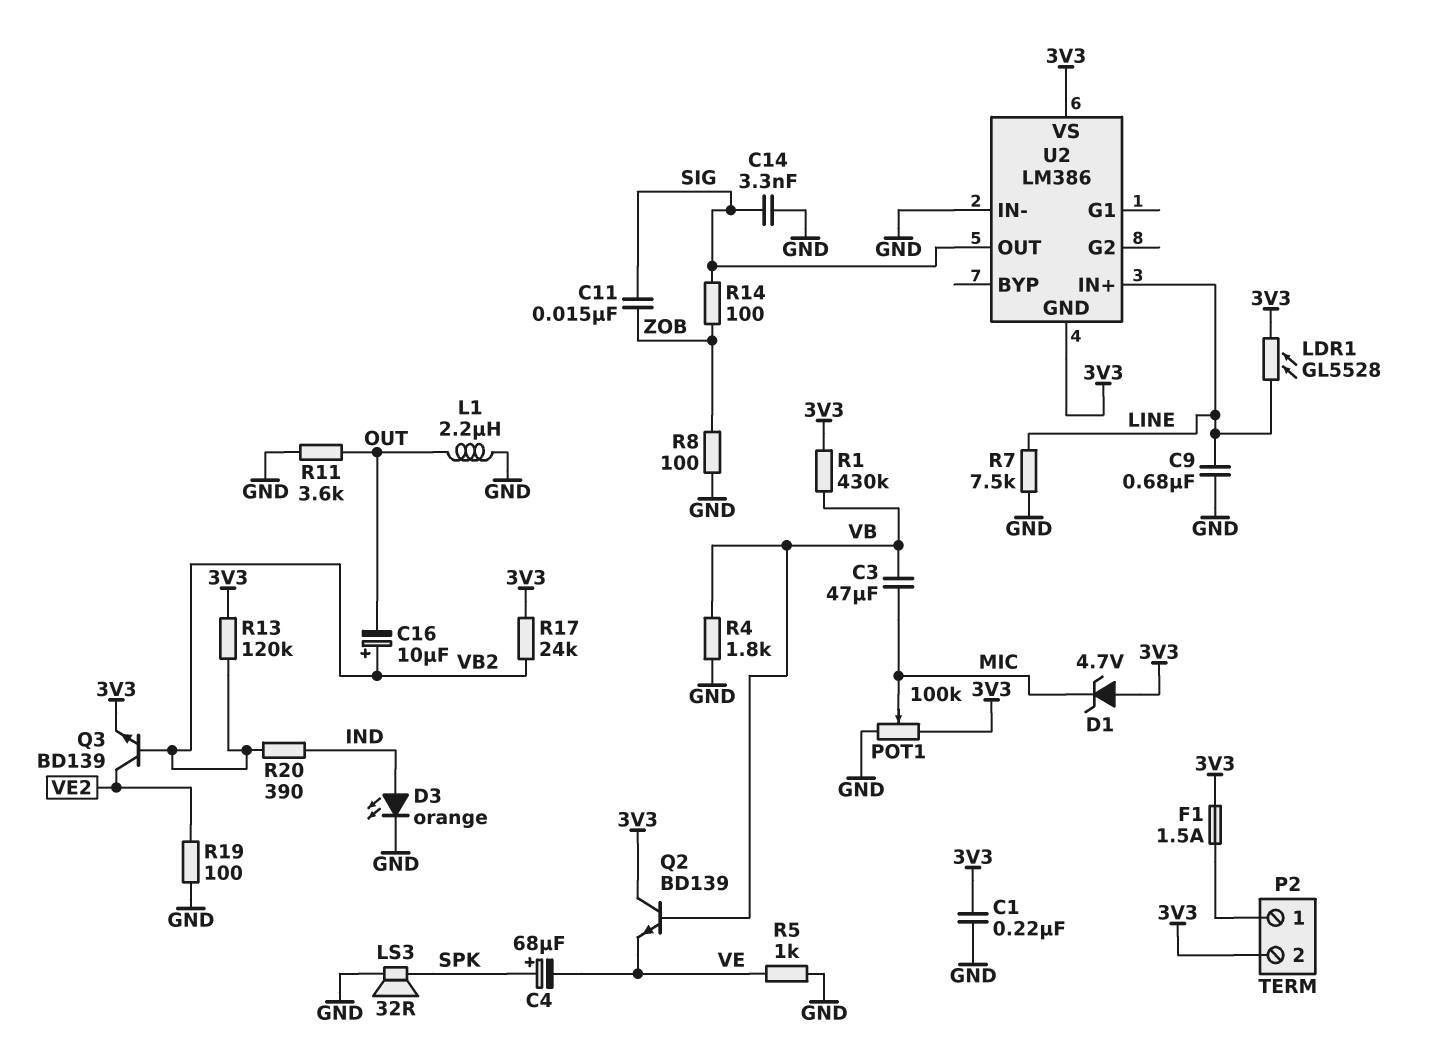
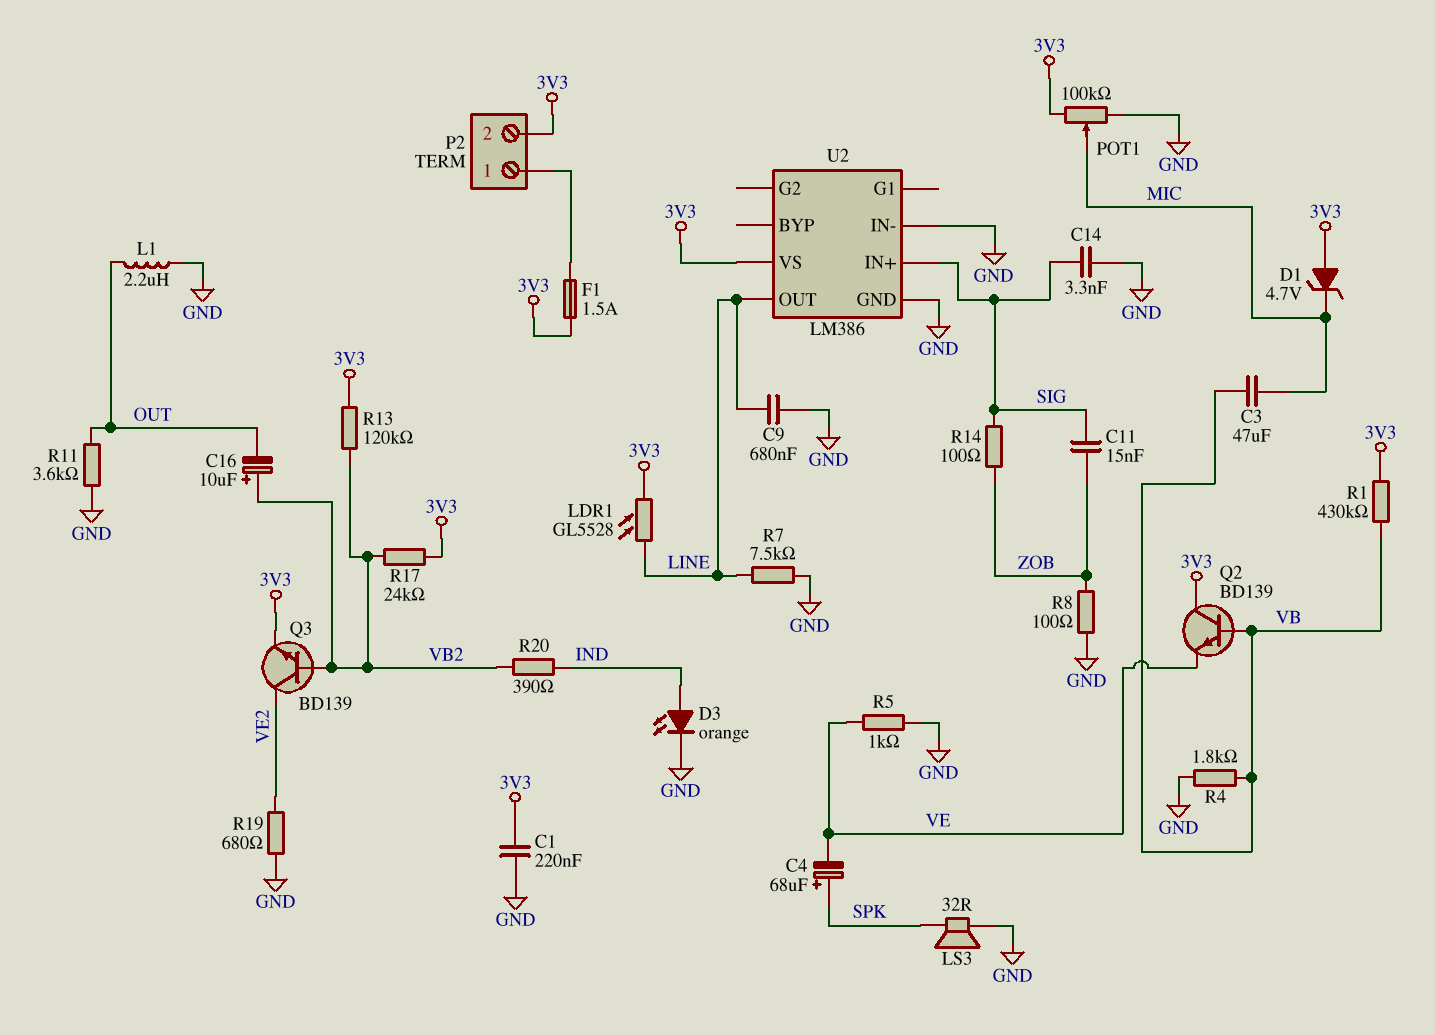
R19: 100 (GND, VE2) -> 680 (GND, VE2)
U2 pin GND: 3V3 -> GND
U2 pin IN+: LINE -> SIG
U2 pin OUT: SIG -> LINE

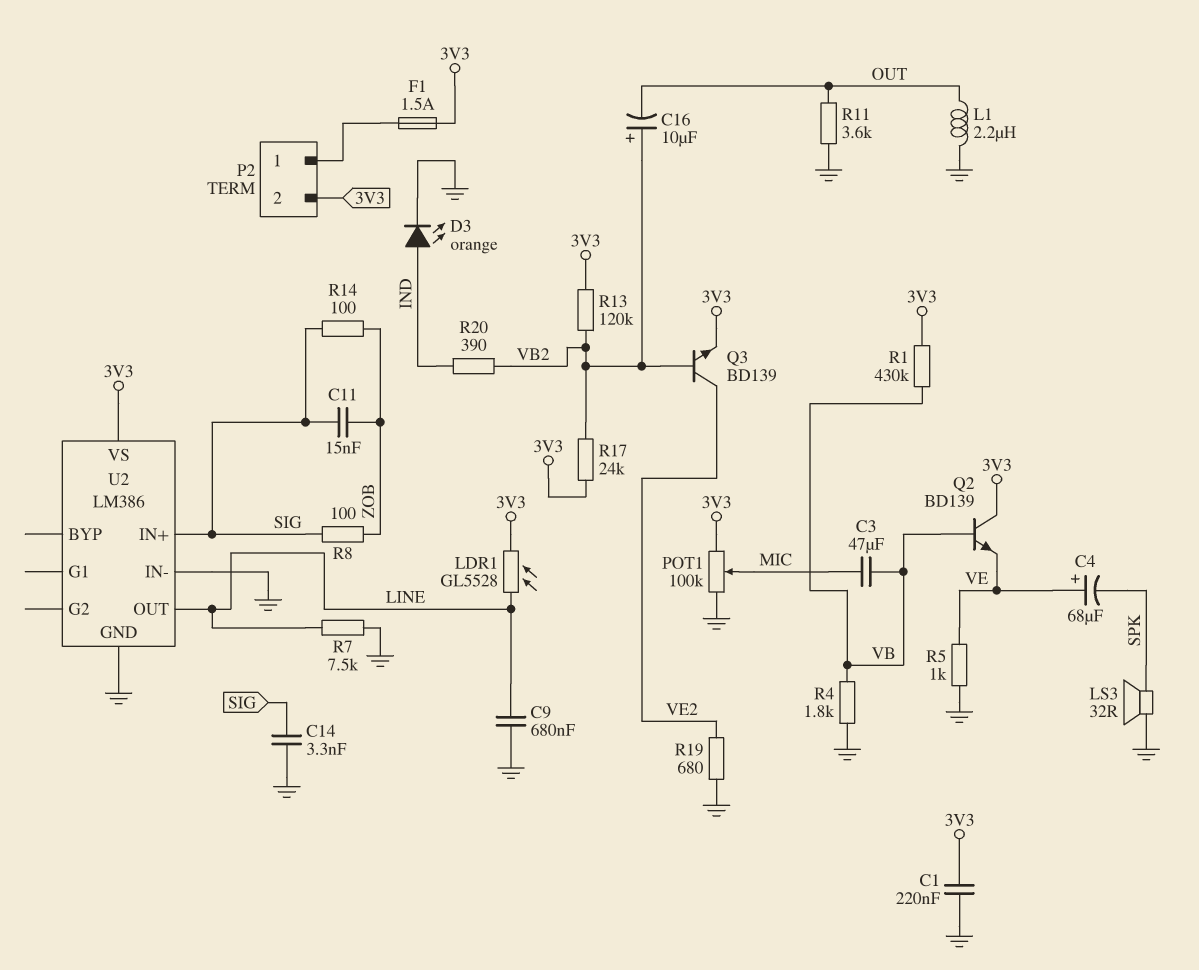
C4: 68uF (plus SPK, minus VE) -> 68uF (plus VE, minus SPK)
D1: zener 4.7V (A 3V3, K MIC) -> none
R8: 100 (GND, ZOB) -> 100 (SIG, ZOB)

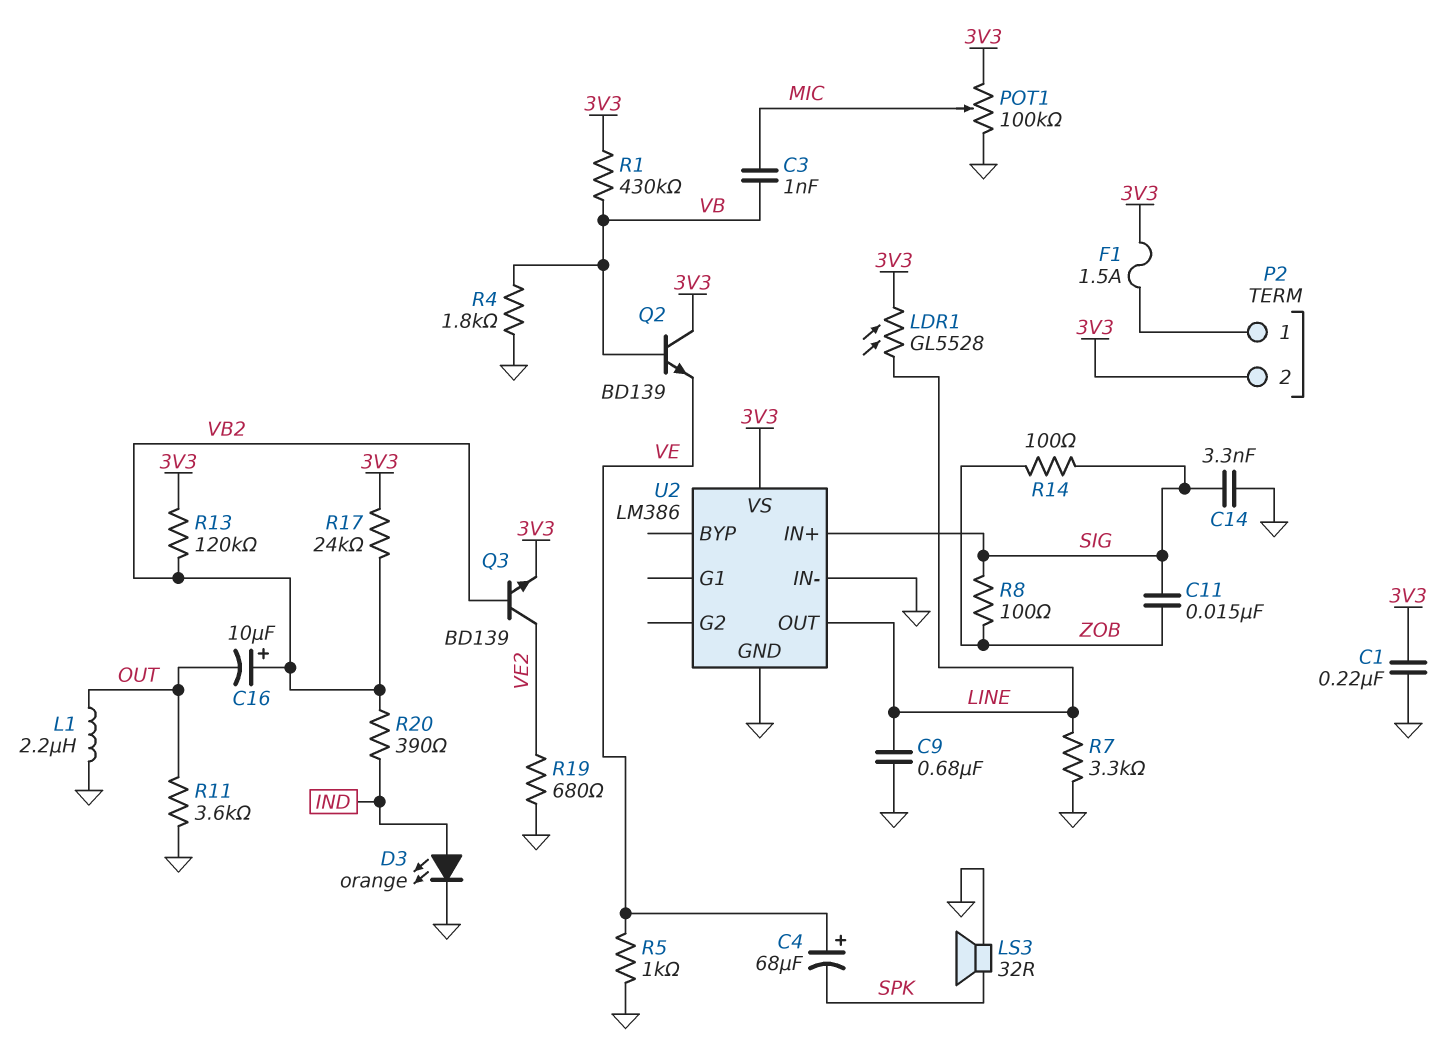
C3: 47uF (MIC, VB) -> 1nF (MIC, VB)
R7: 7.5k (GND, LINE) -> 3.3k (GND, LINE)

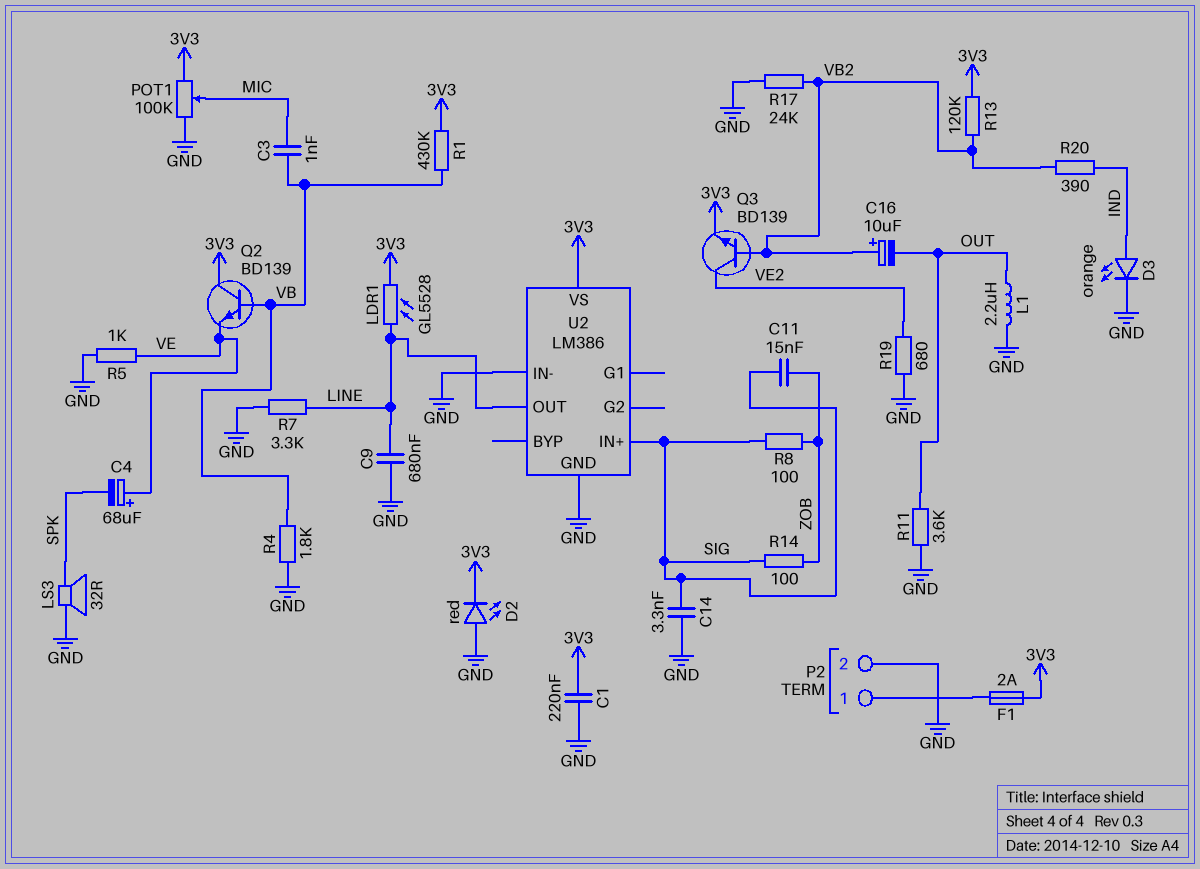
D2: none -> LED red (A GND, K 3V3)
F1: 1.5A (3V3, P2/1) -> 2A (3V3, P2/1)
P2 pin 2: 3V3 -> GND
R17: 24k (3V3, VB2) -> 24k (GND, VB2)

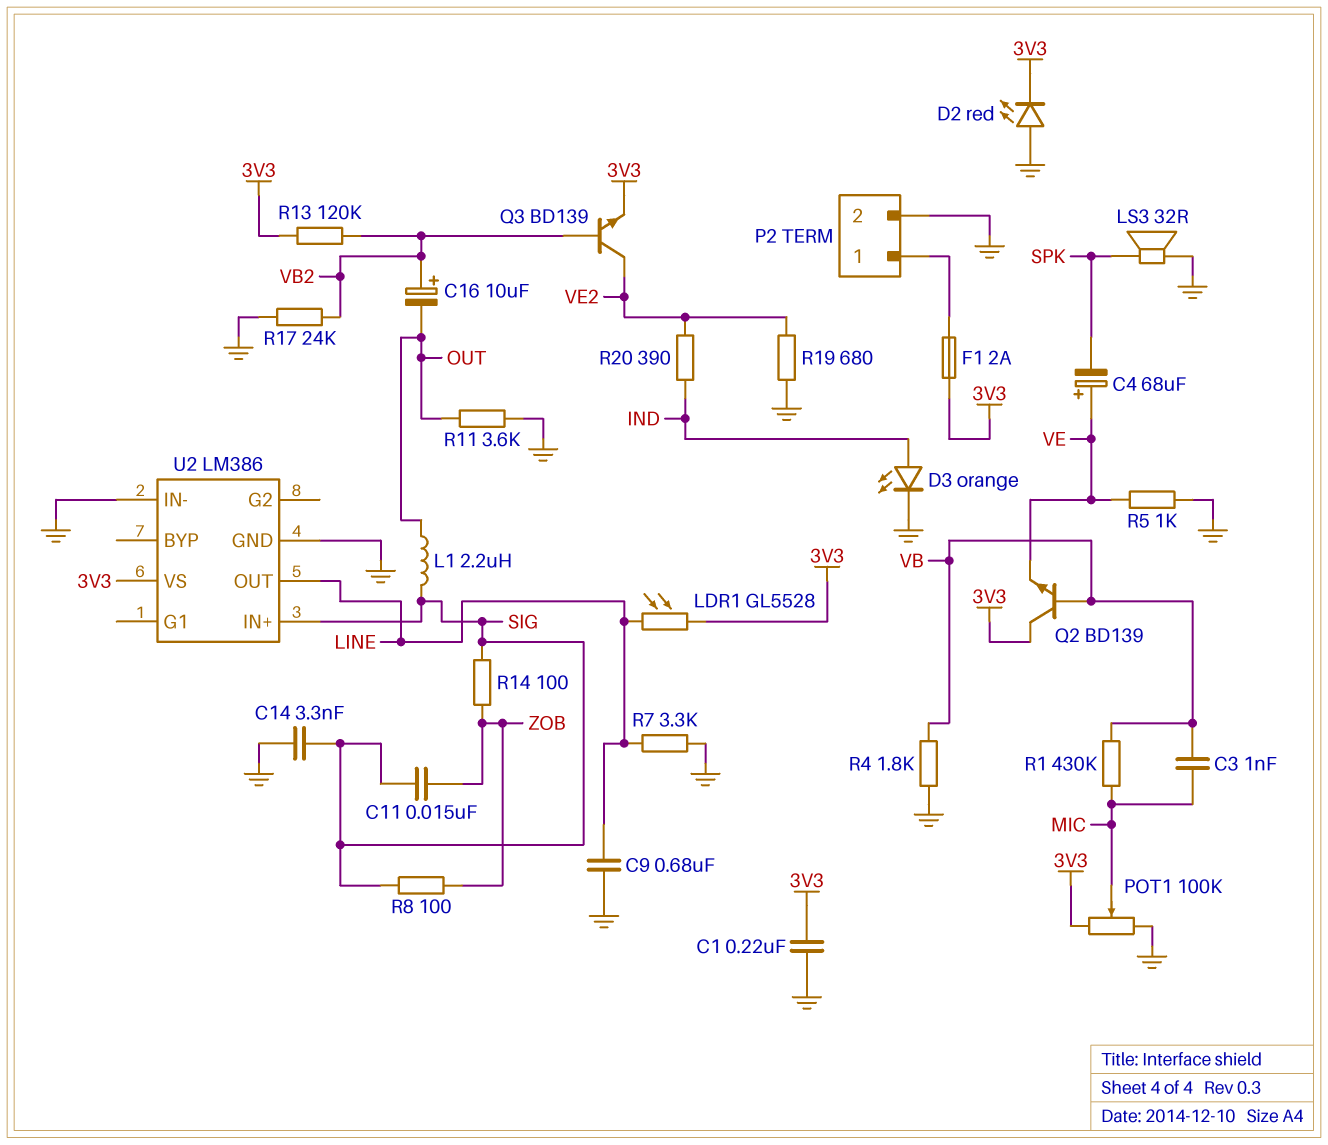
L1: 2.2uH (GND, OUT) -> 2.2uH (OUT, SIG)
R1: 430k (3V3, VB) -> 430k (MIC, VB)
R20: 390 (IND, VB2) -> 390 (IND, VE2)

